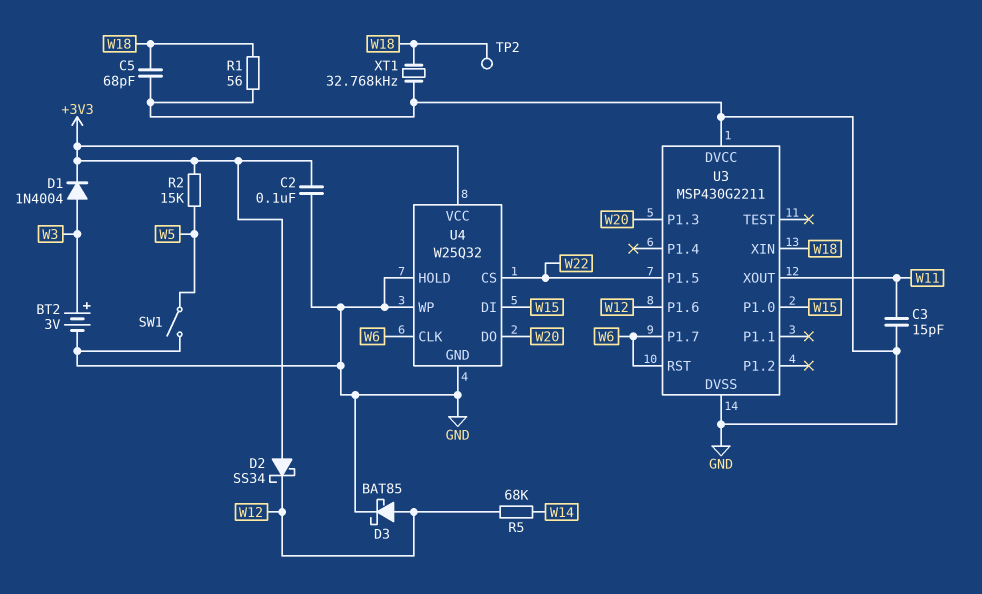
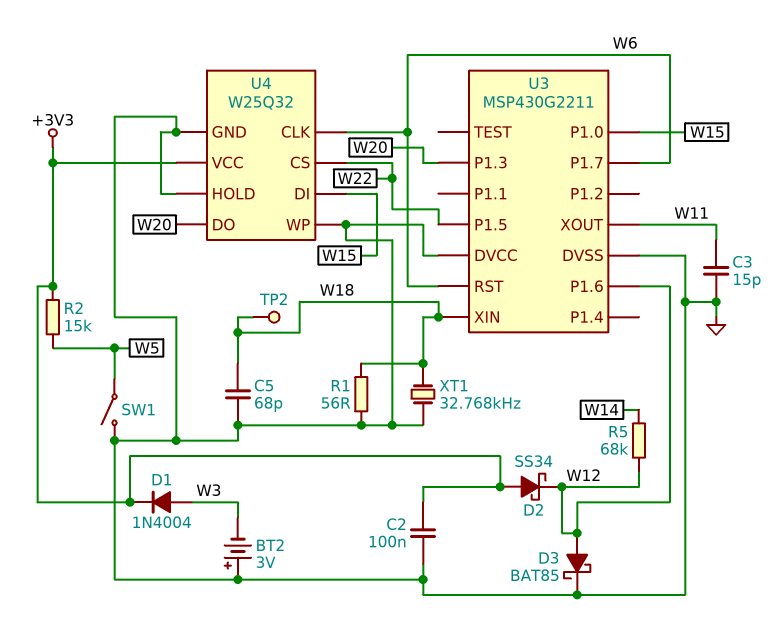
BT2: 3V (plus W3, minus GND) -> 3V (plus GND, minus W3)

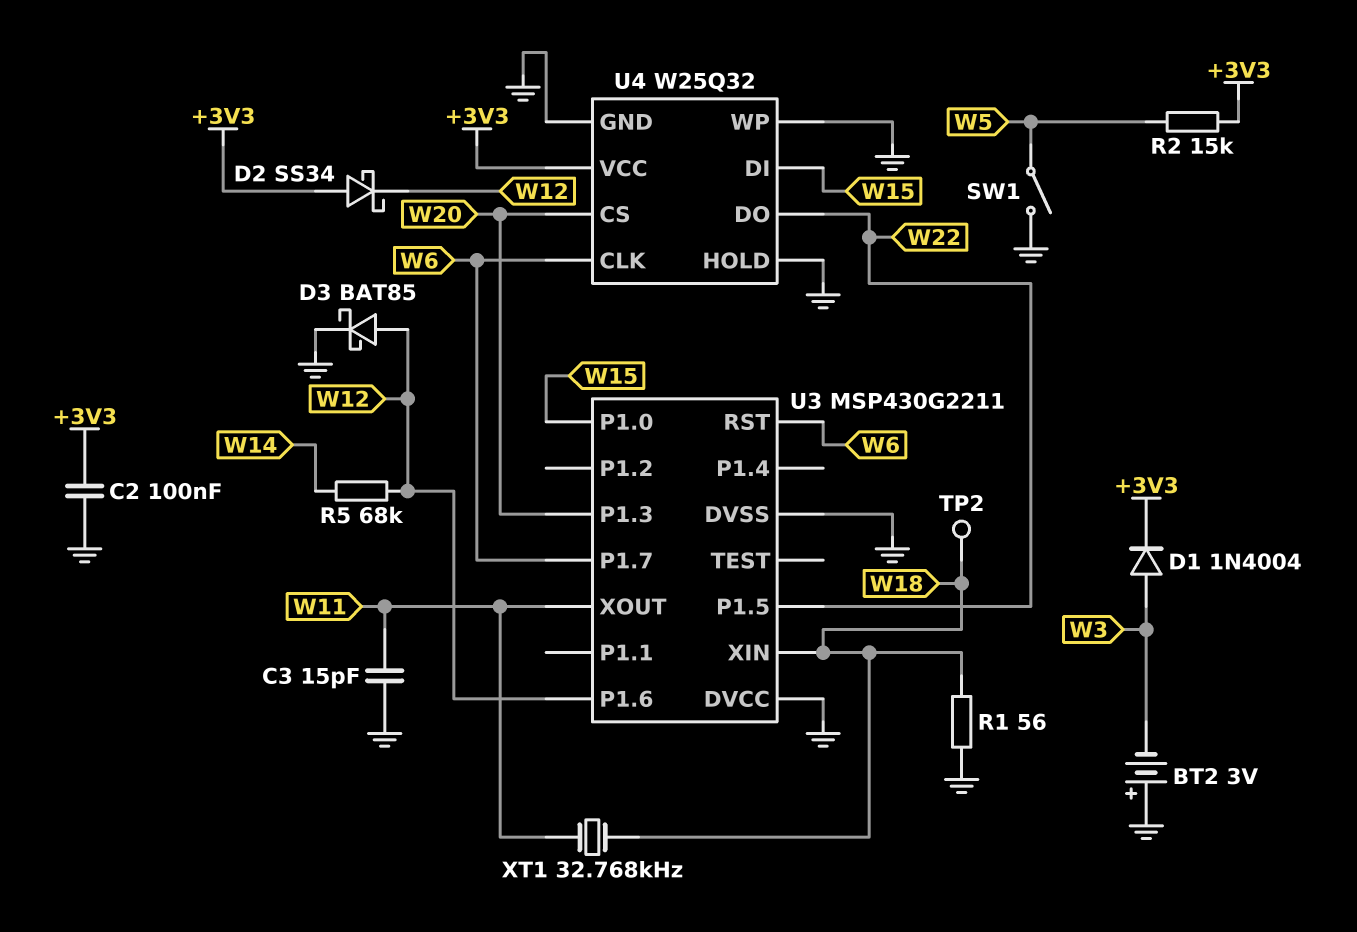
C5: 68pF (GND, W18) -> none
U4 pin CS: W22 -> W20
U4 pin DO: W20 -> W22
XT1: 32.768kHz (GND, W18) -> 32.768kHz (W11, W18)

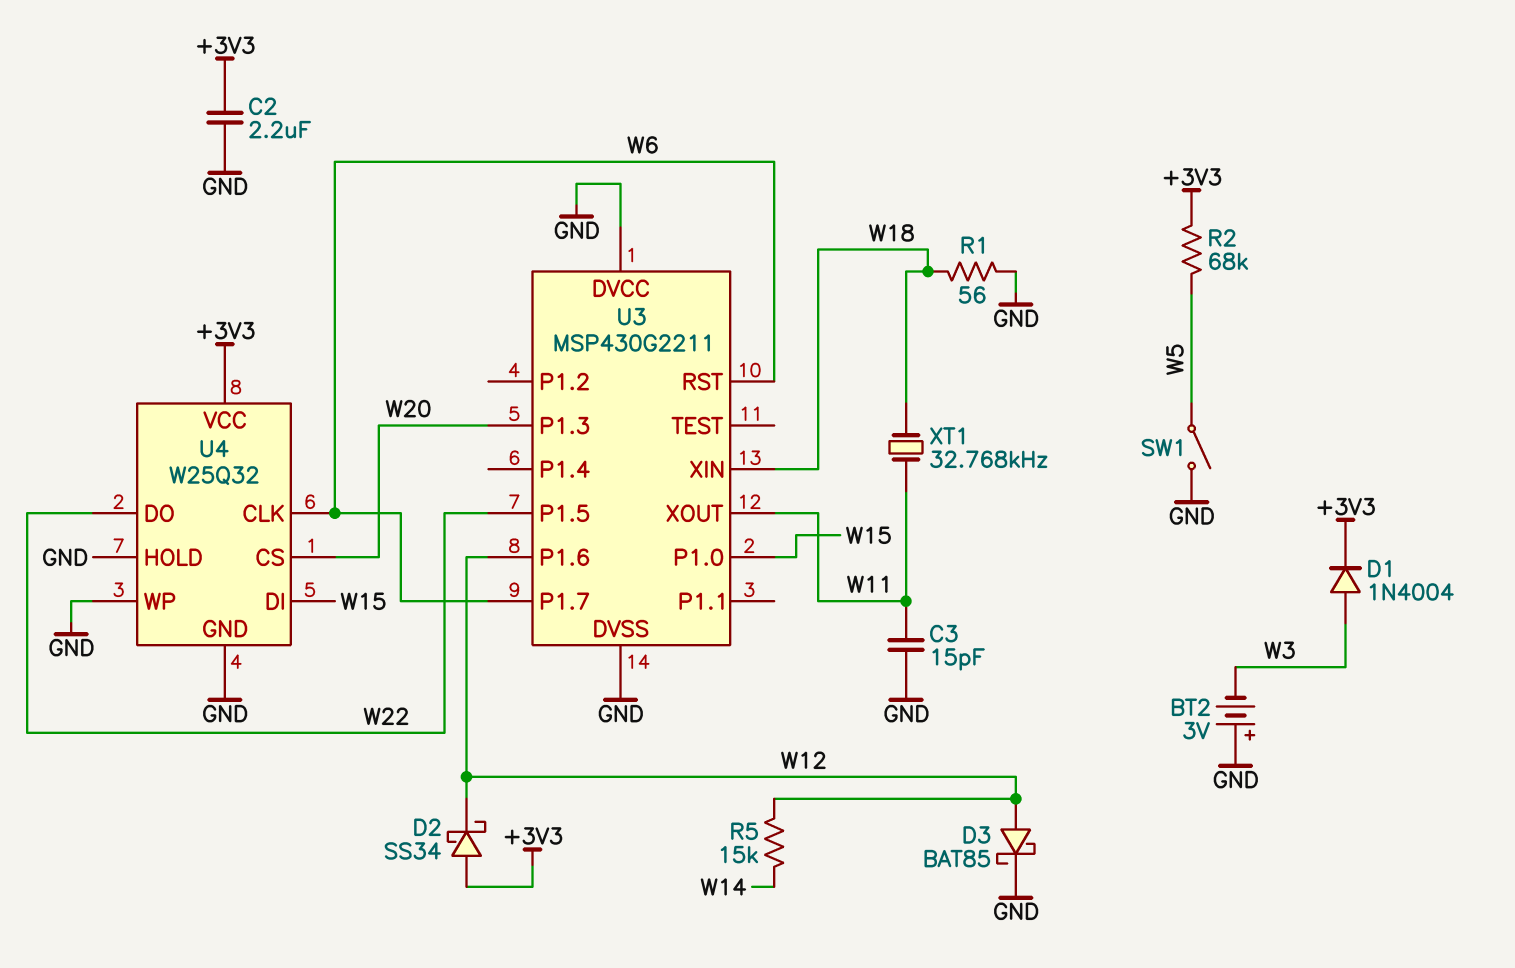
C2: 100nF (+3V3, GND) -> 2.2uF (+3V3, GND)
R2: 15k (+3V3, W5) -> 68k (+3V3, W5)
R5: 68k (W12, W14) -> 15k (W12, W14)
TP2: test point (W18) -> none

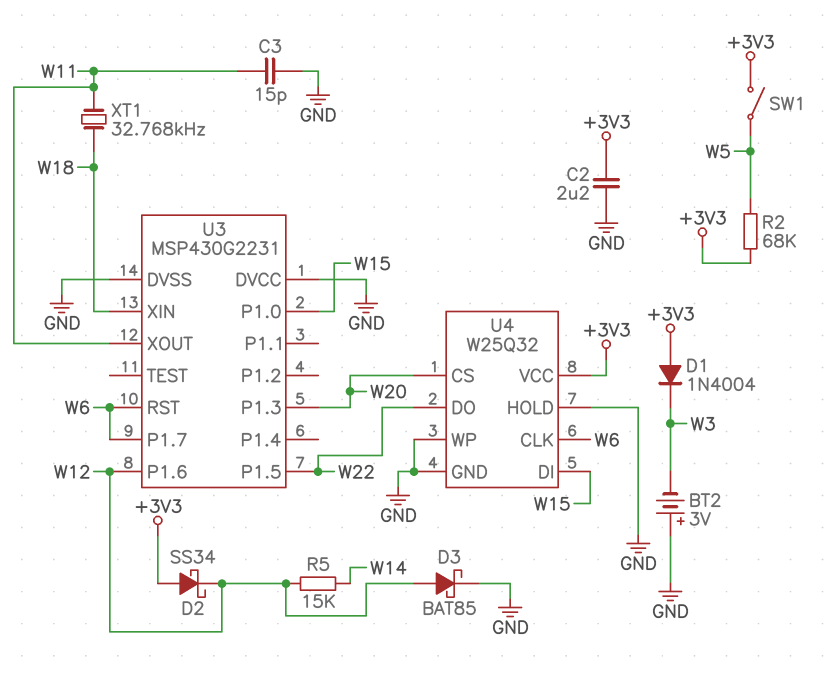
D1: diode 1N4004 (A W3, K +3V3) -> diode 1N4004 (A +3V3, K W3)
R1: 56 (GND, W18) -> none
SW1: switch (GND, W5) -> switch (+3V3, W5)
U3: MSP430G2211 -> MSP430G2231

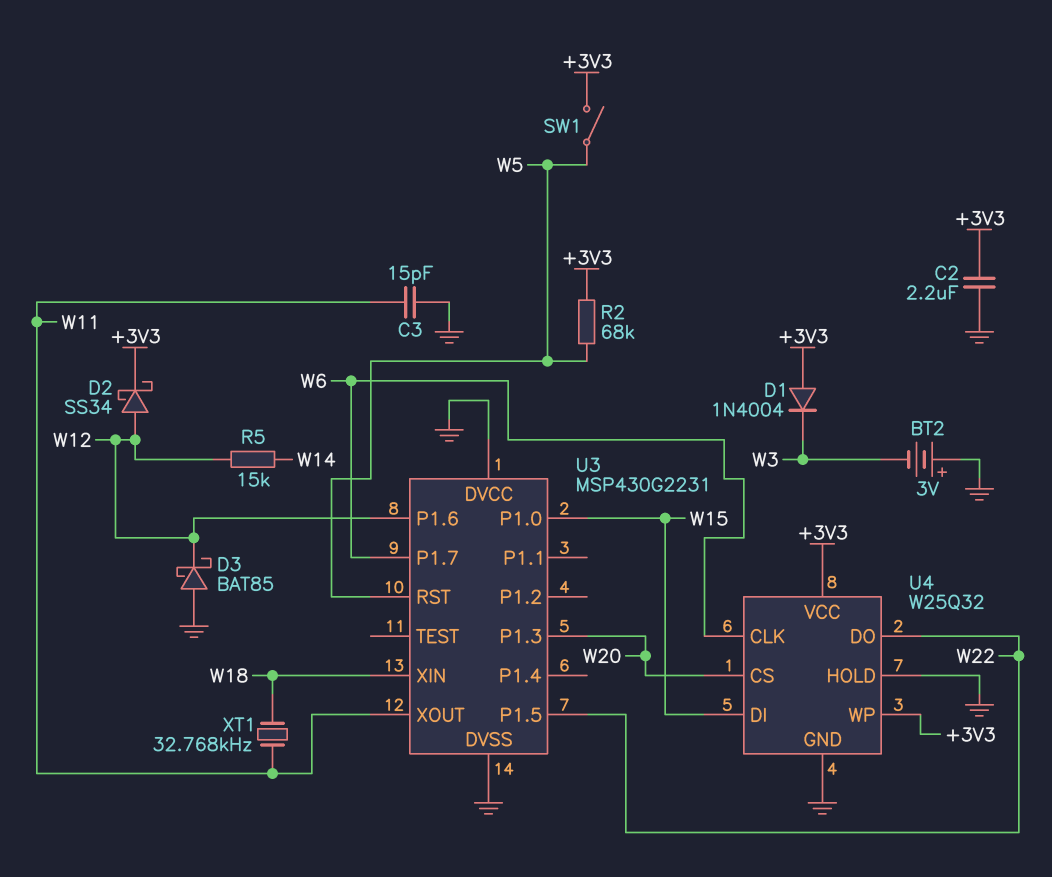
D2: schottky SS34 (A +3V3, K W12) -> schottky SS34 (A W12, K +3V3)
D3: schottky BAT85 (A W12, K GND) -> schottky BAT85 (A GND, K W12)
U3 pin RST: W6 -> W5
U4 pin WP: GND -> +3V3

